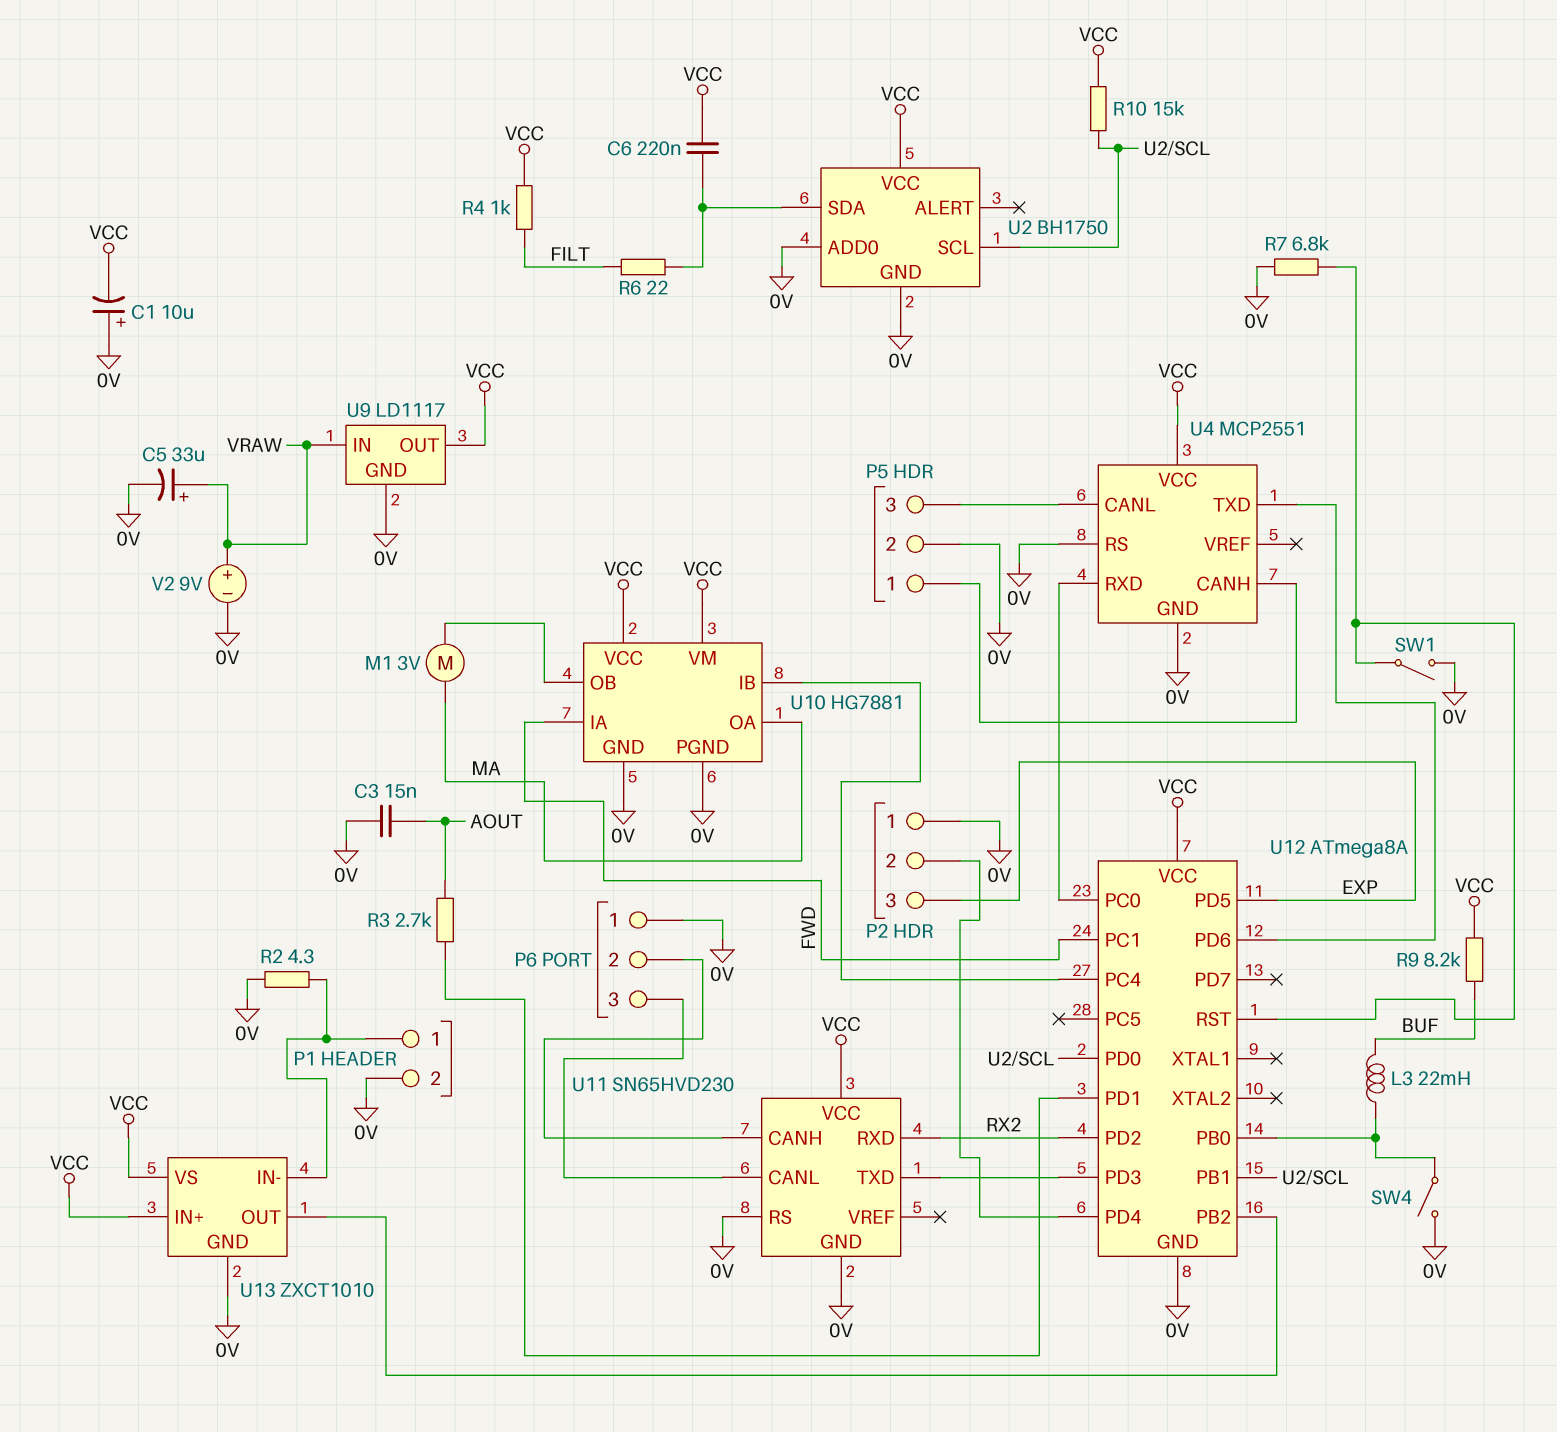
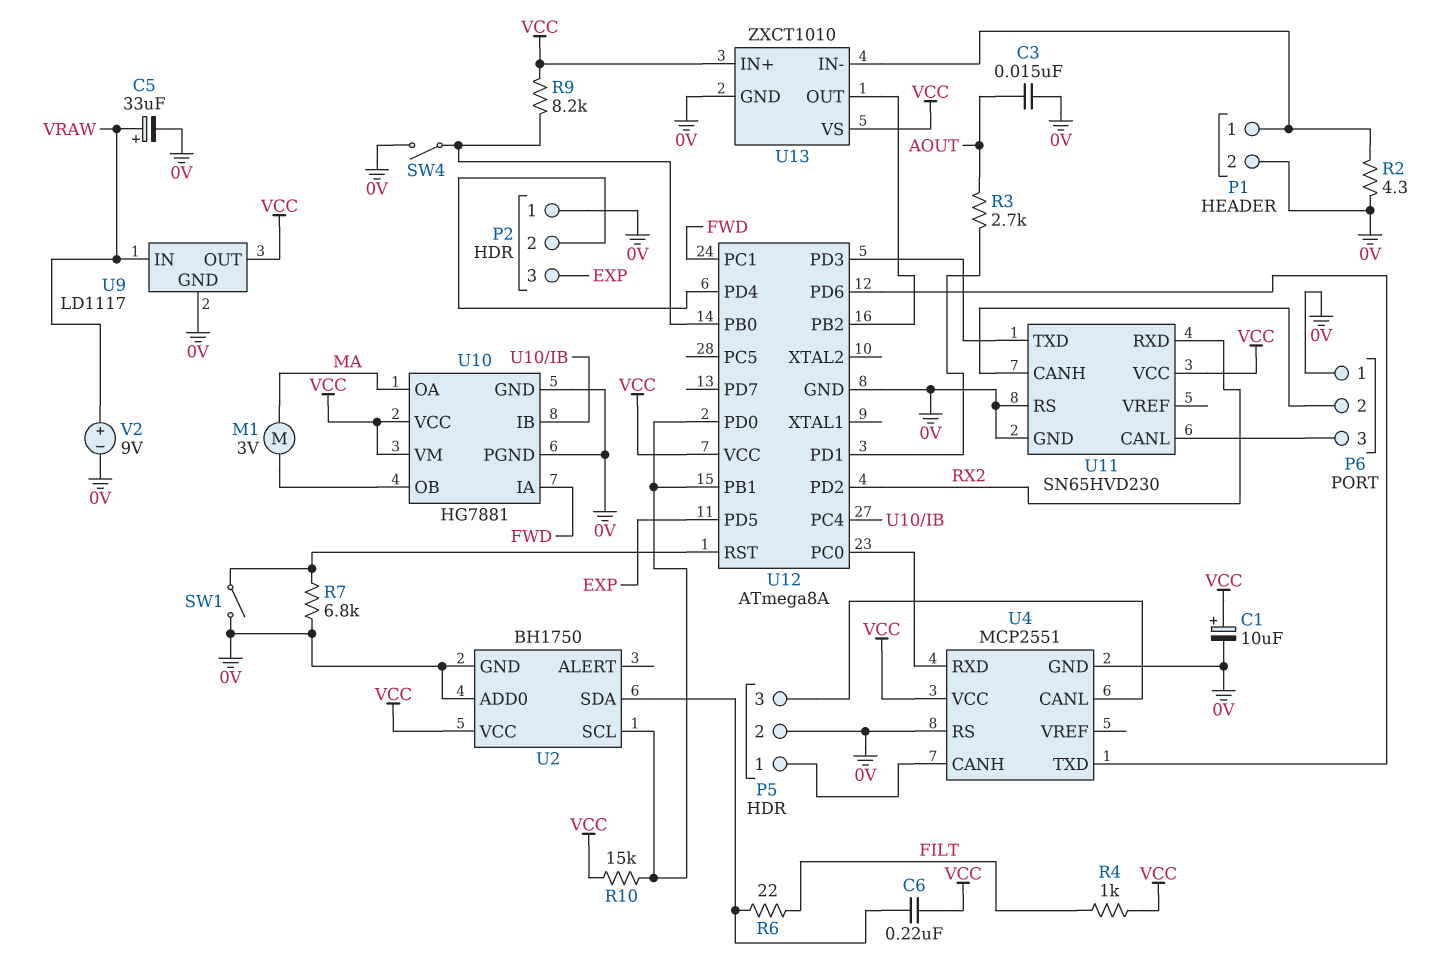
C1: 10uF (plus 0V, minus VCC) -> 10uF (plus VCC, minus 0V)
L3: 22mH (BUF, U12/PB0) -> none
R9: 8.2k (BUF, VCC) -> 8.2k (U12/PB0, VCC)

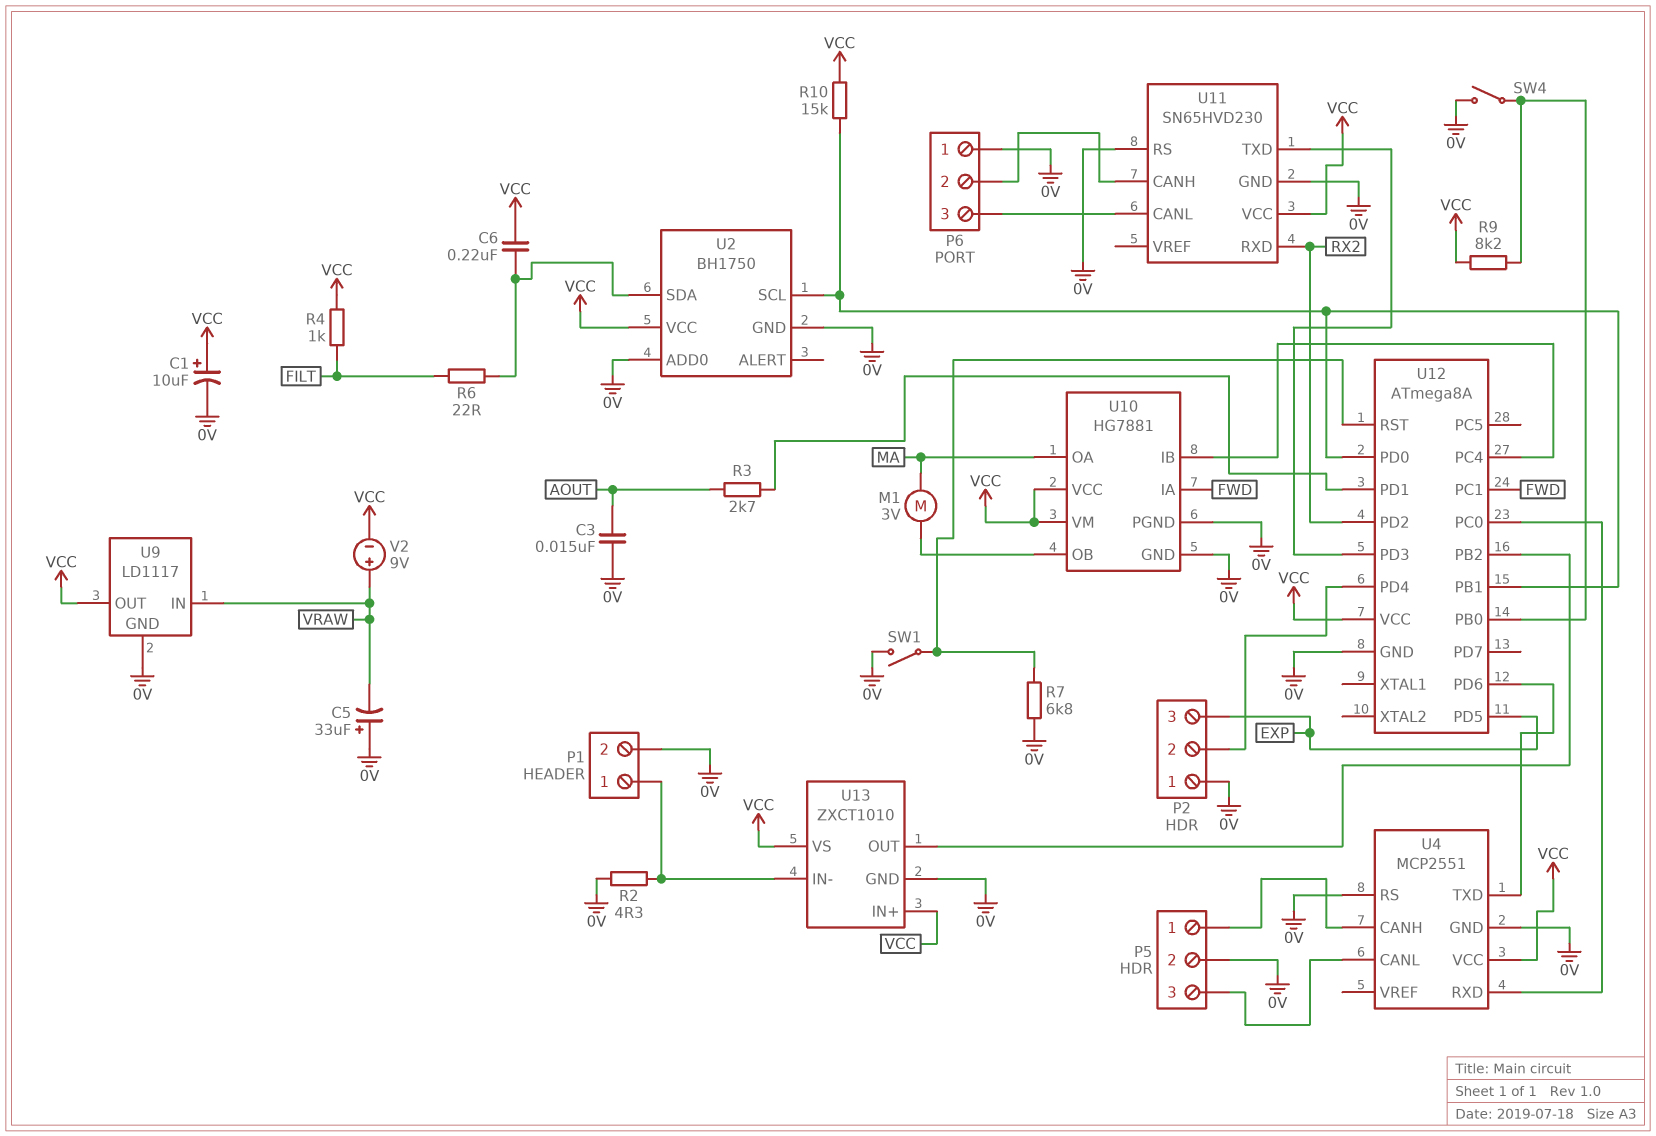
C5: 33uF (plus VRAW, minus 0V) -> 33uF (plus 0V, minus VRAW)
V2: 9V (plus VRAW, minus 0V) -> 9V (plus VRAW, minus VCC)

